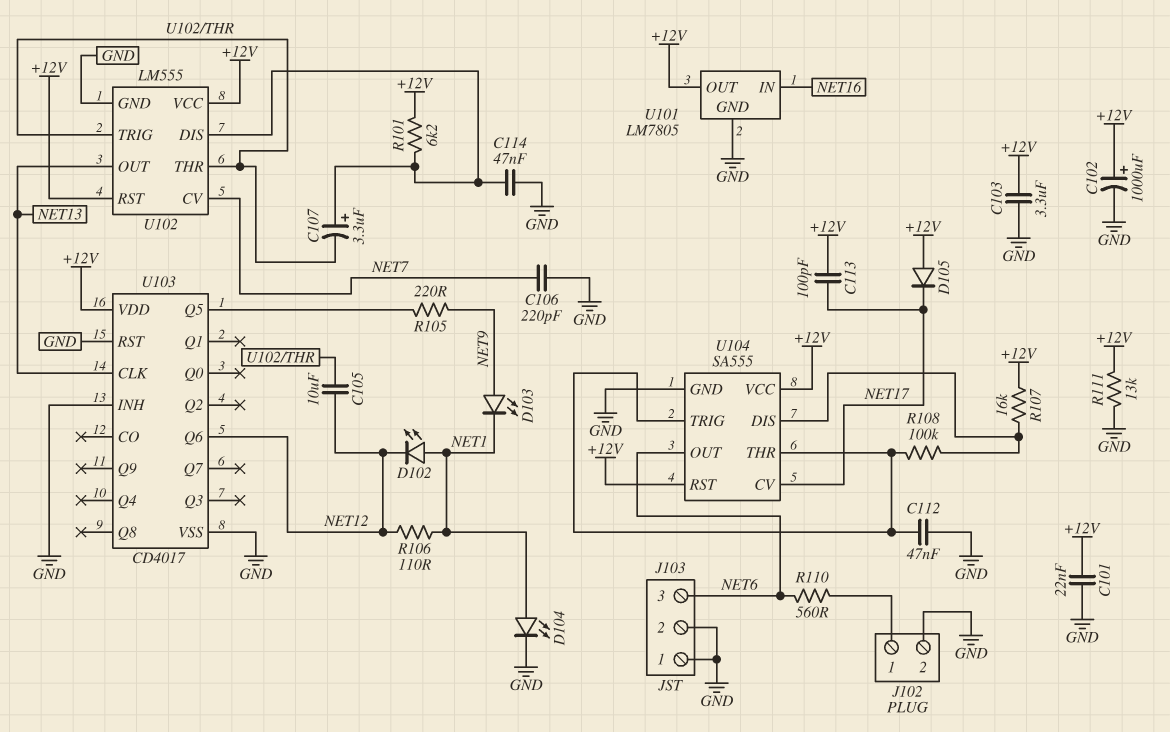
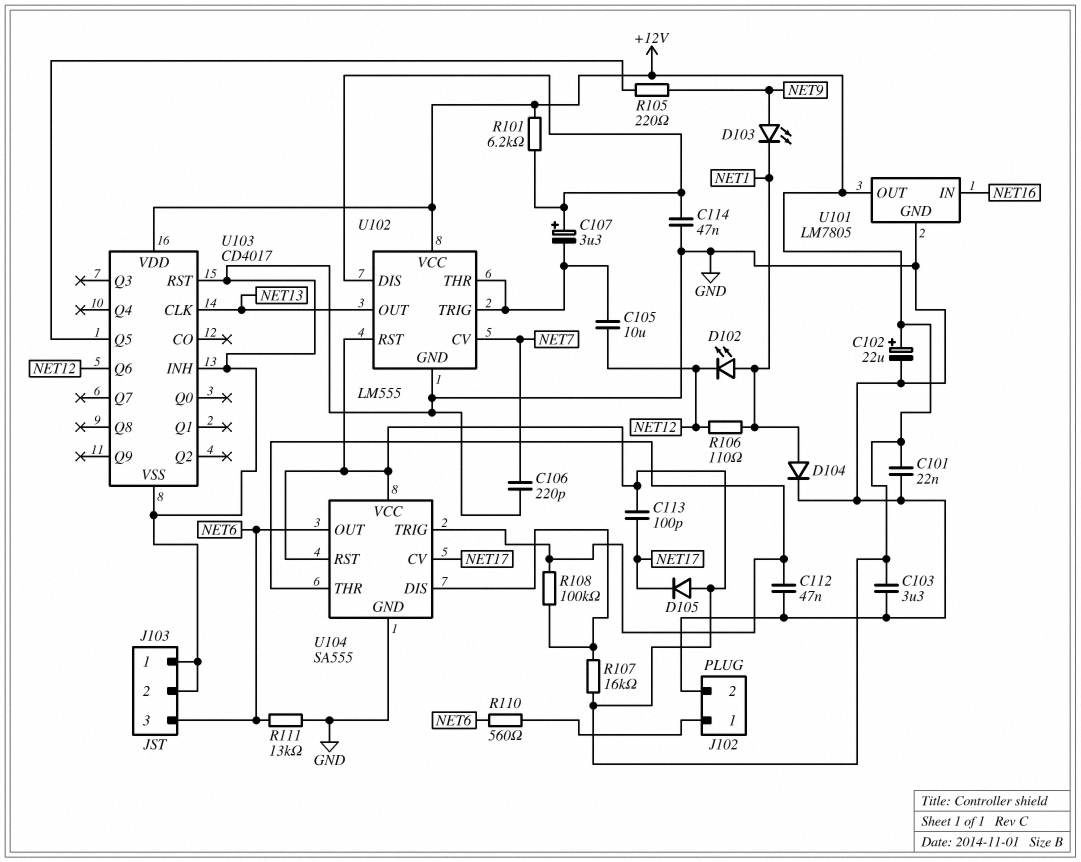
C102: 1000uF (plus +12V, minus GND) -> 22uF (plus +12V, minus GND)
D104: LED (A NET1, K GND) -> diode (A NET1, K GND)
R111: 13k (+12V, GND) -> 13k (GND, NET6)

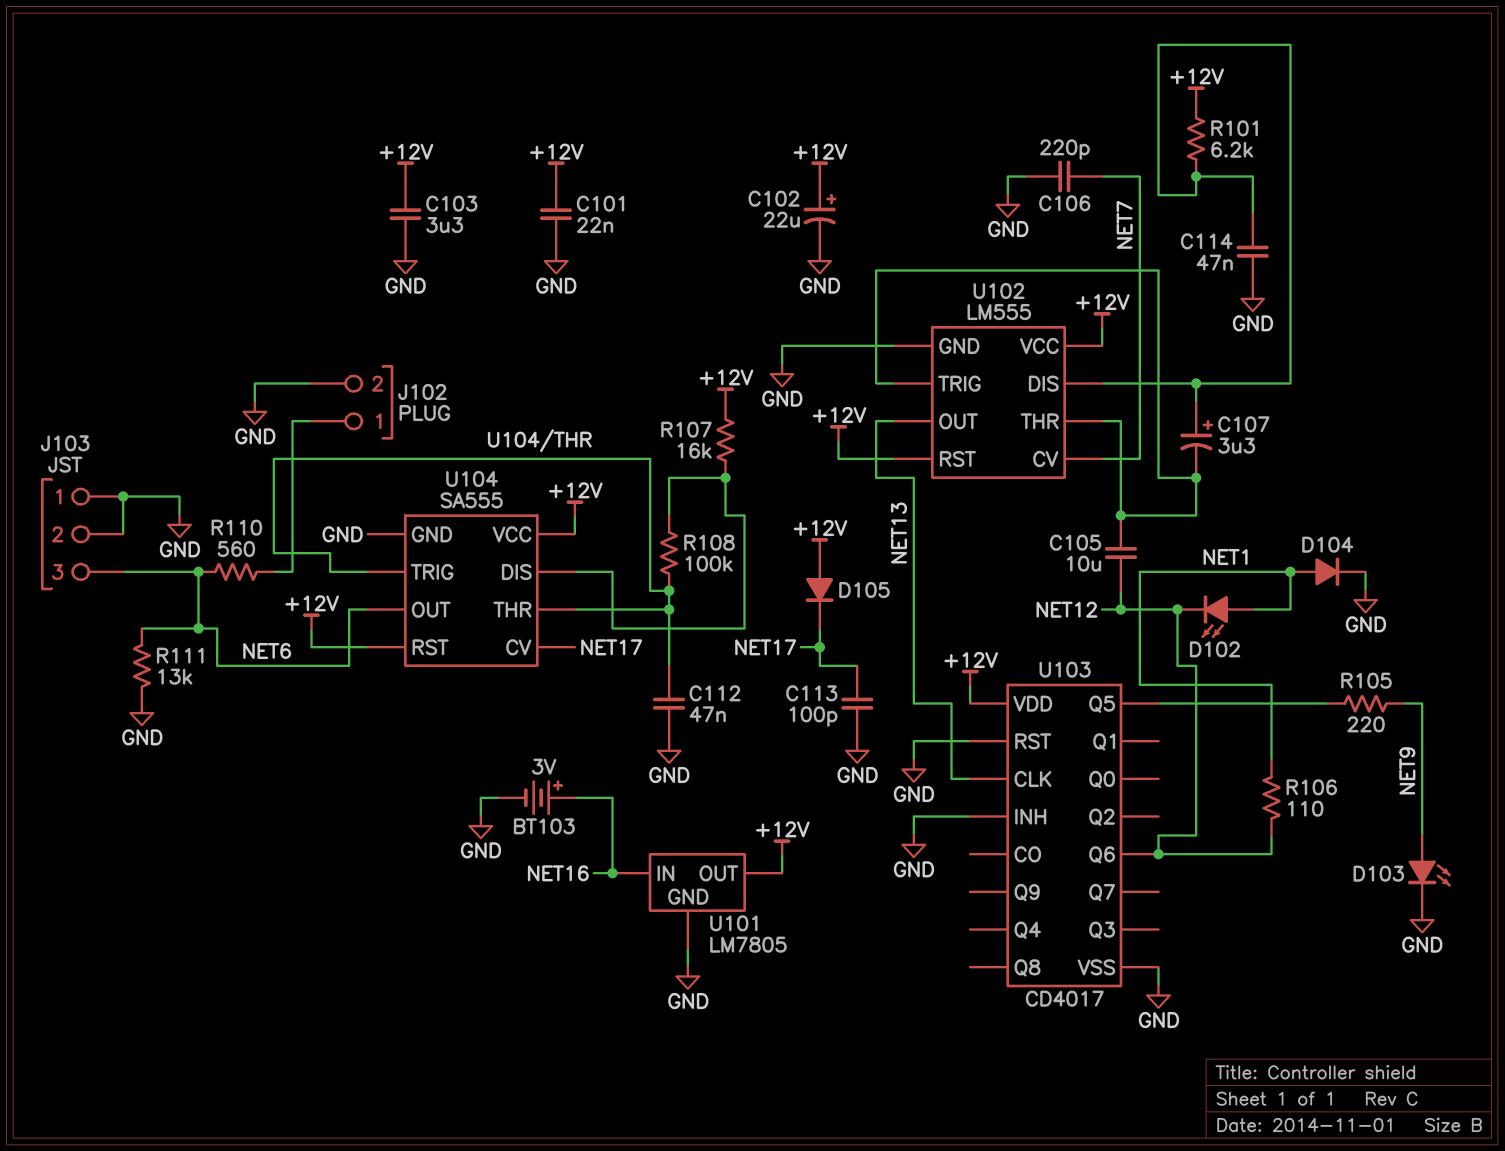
BT103: none -> 3V (plus NET16, minus GND)
C113: 100pF (+12V, NET17) -> 100pF (GND, NET17)
D103: LED (A NET9, K NET1) -> LED (A NET9, K GND)

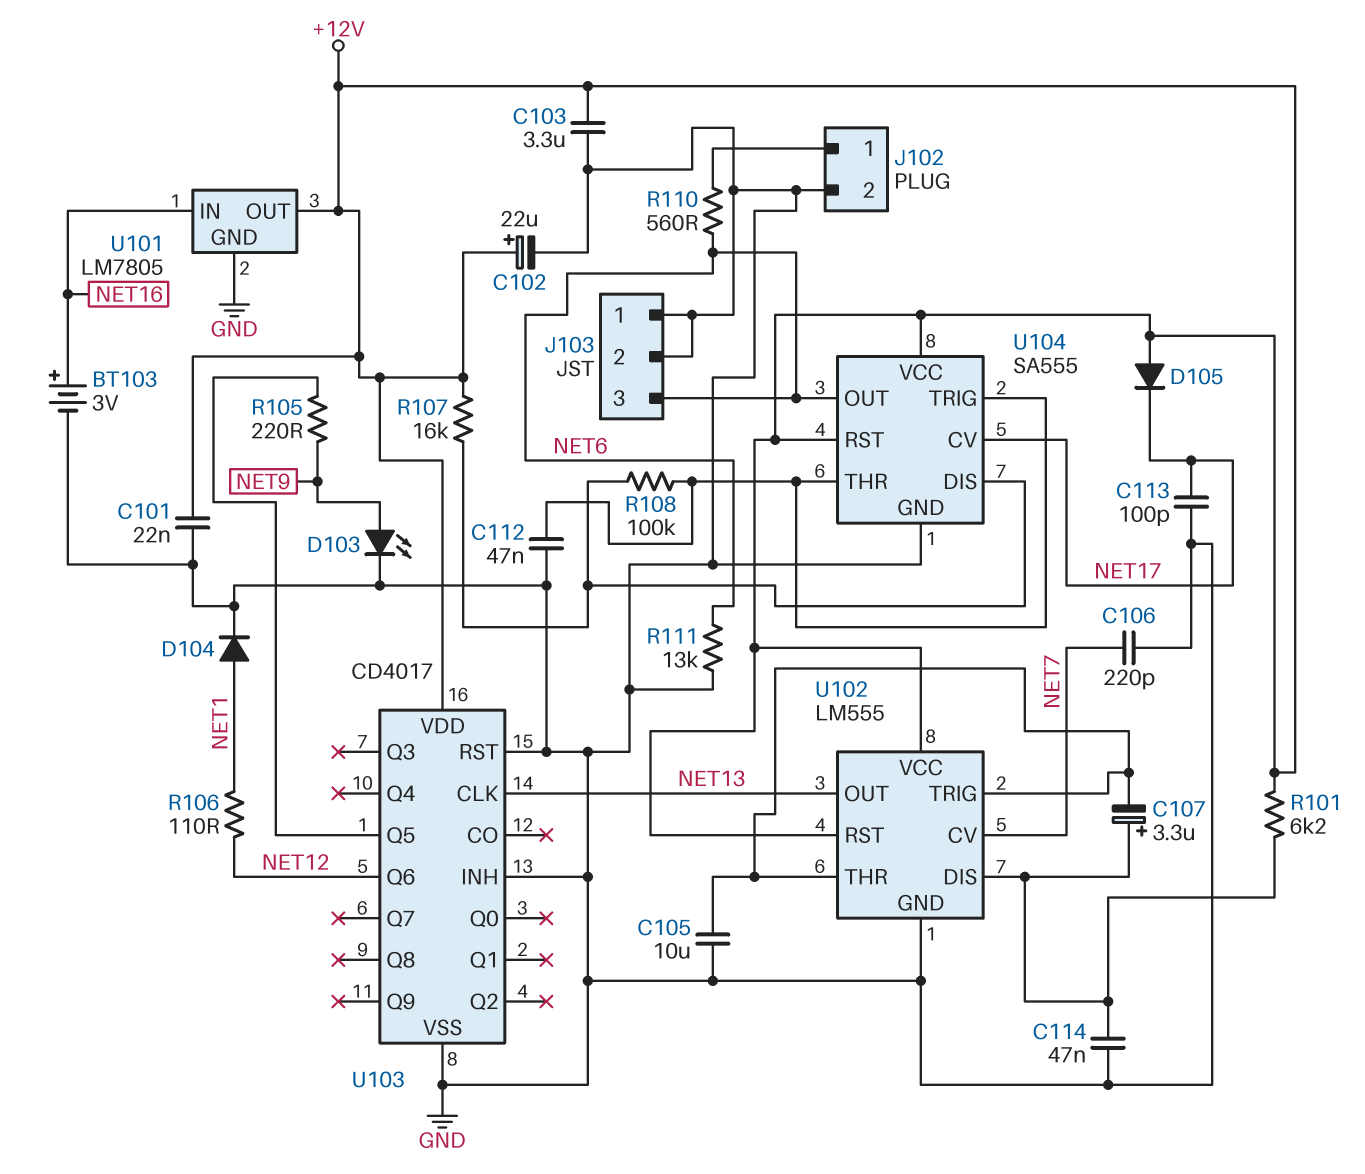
C105: 10uF (NET12, U102/THR) -> 10uF (GND, U102/THR)
D102: LED (A NET1, K NET12) -> none

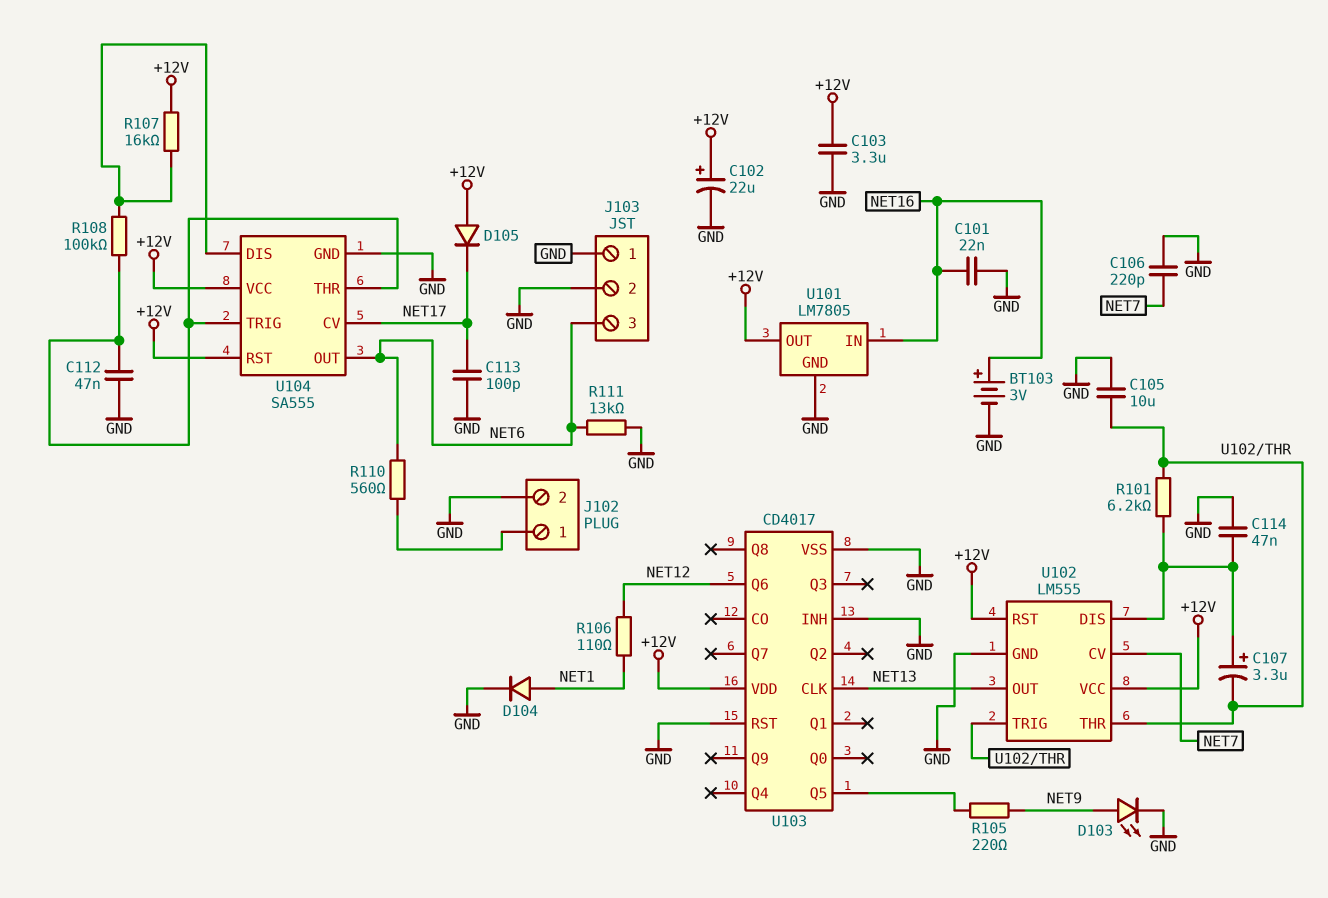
C101: 22nF (+12V, GND) -> 22nF (GND, NET16)
R101: 6.2k (+12V, U102/DIS) -> 6.2k (U102/DIS, U102/THR)

